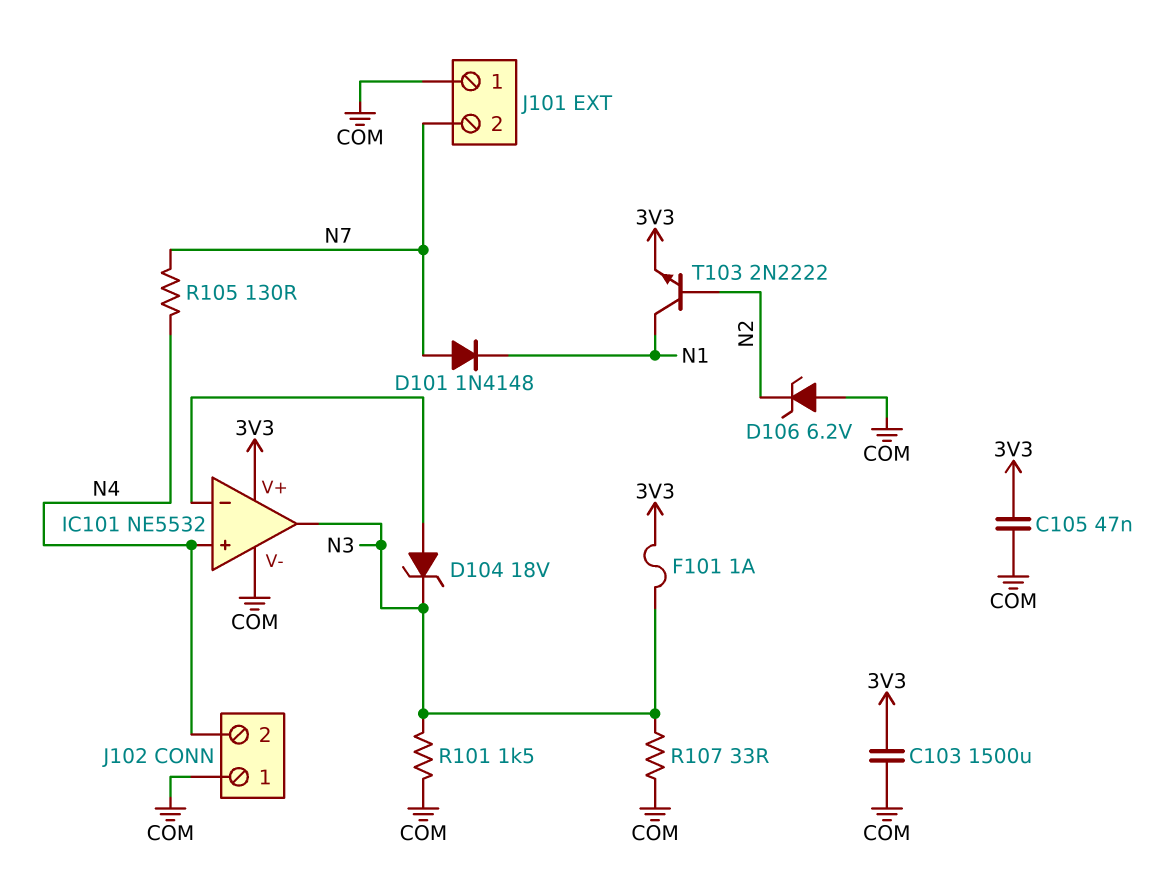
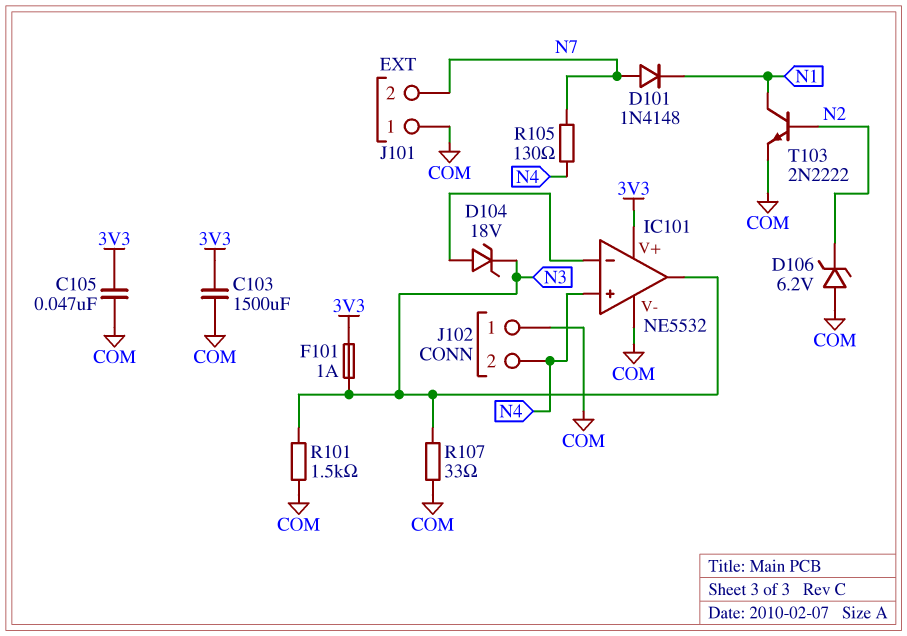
T103: NPN 2N2222 (B N2, C N1, E 3V3) -> NPN 2N2222 (B N2, C N1, E COM)

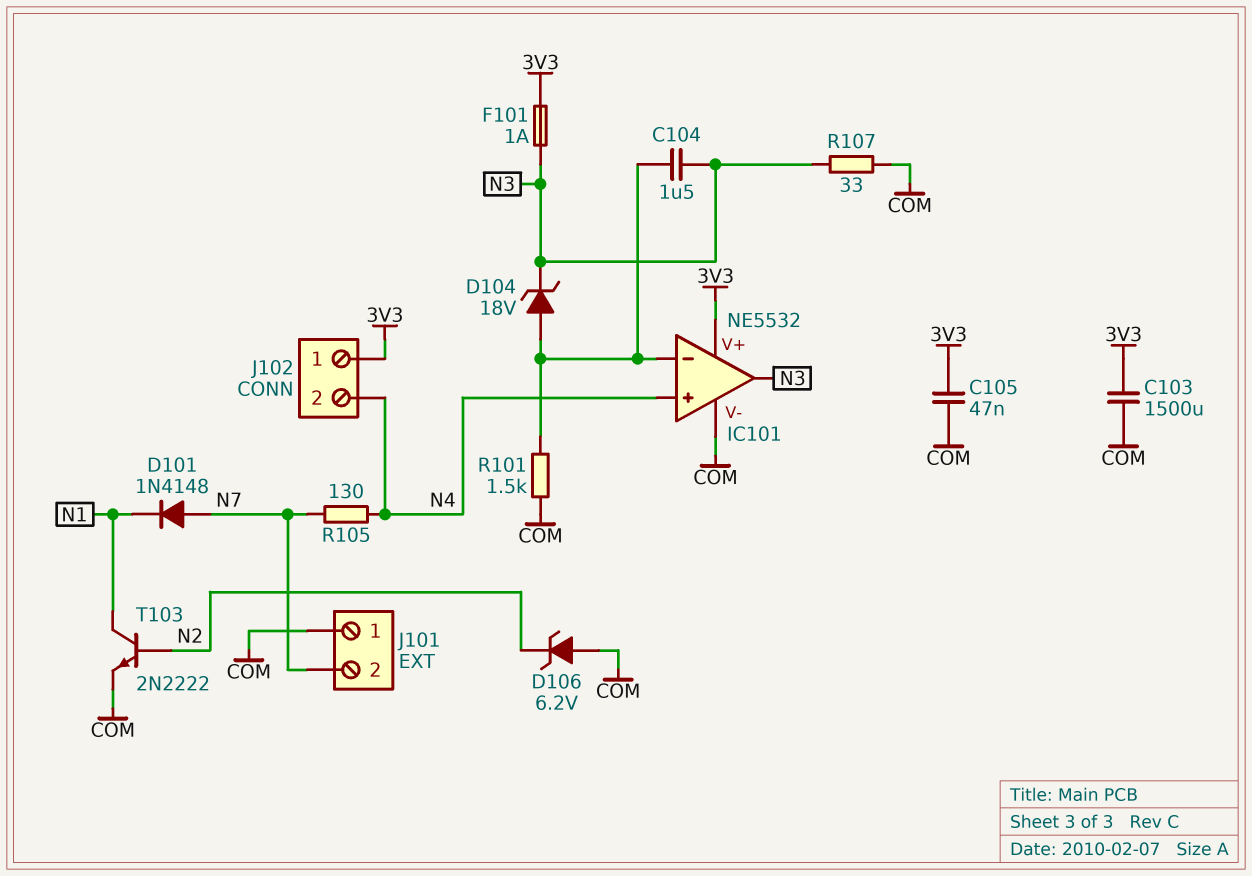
C104: none -> 1.5uF (IC101/in-, N3)
J102 pin 1: COM -> 3V3
R101: 1.5k (COM, N3) -> 1.5k (COM, IC101/in-)

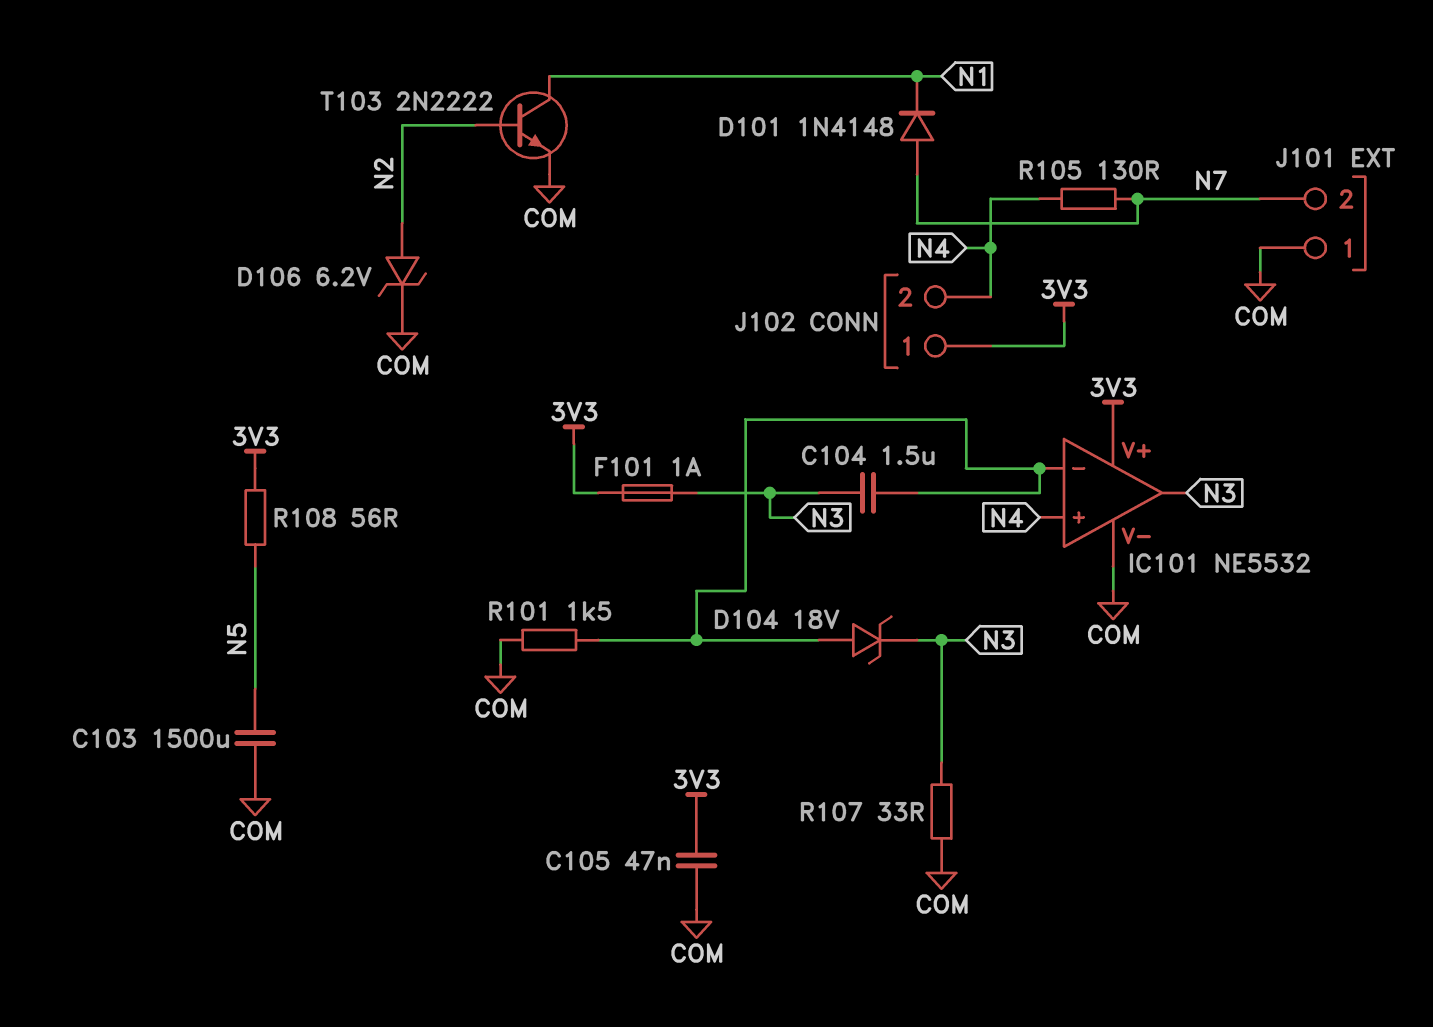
C103: 1500uF (3V3, COM) -> 1500uF (COM, N5)
D106: zener 6.2V (A COM, K N2) -> zener 6.2V (A N2, K COM)
R108: none -> 56 (3V3, N5)

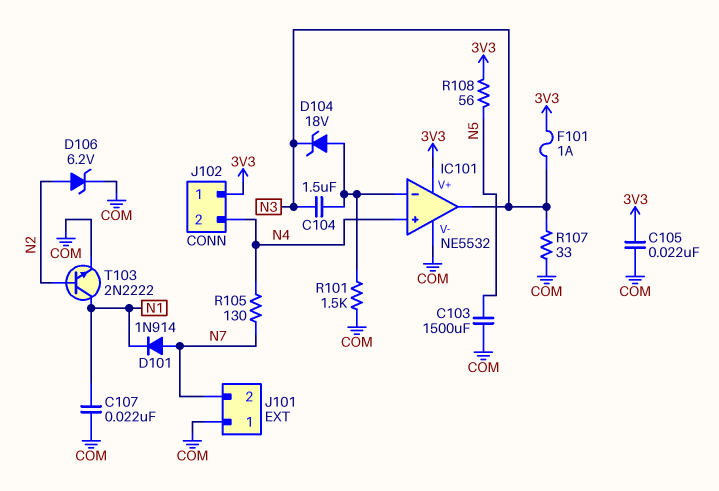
C105: 47nF (3V3, COM) -> 22nF (3V3, COM)
C107: none -> 22nF (COM, N1)
D101: diode 1N4148 (A N7, K N1) -> diode 1N914 (A N7, K N1)

